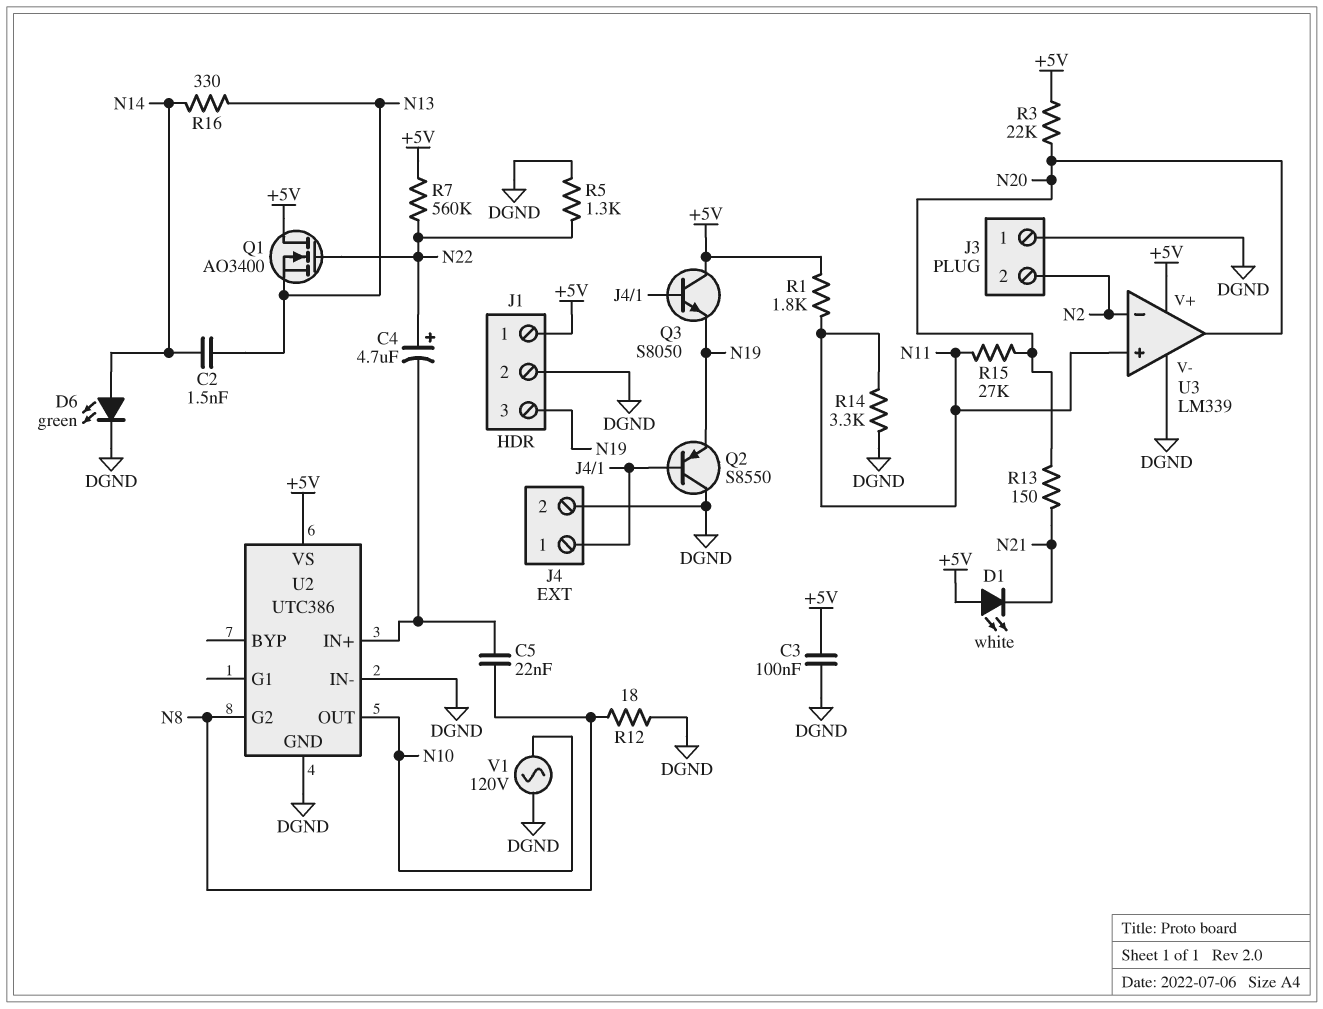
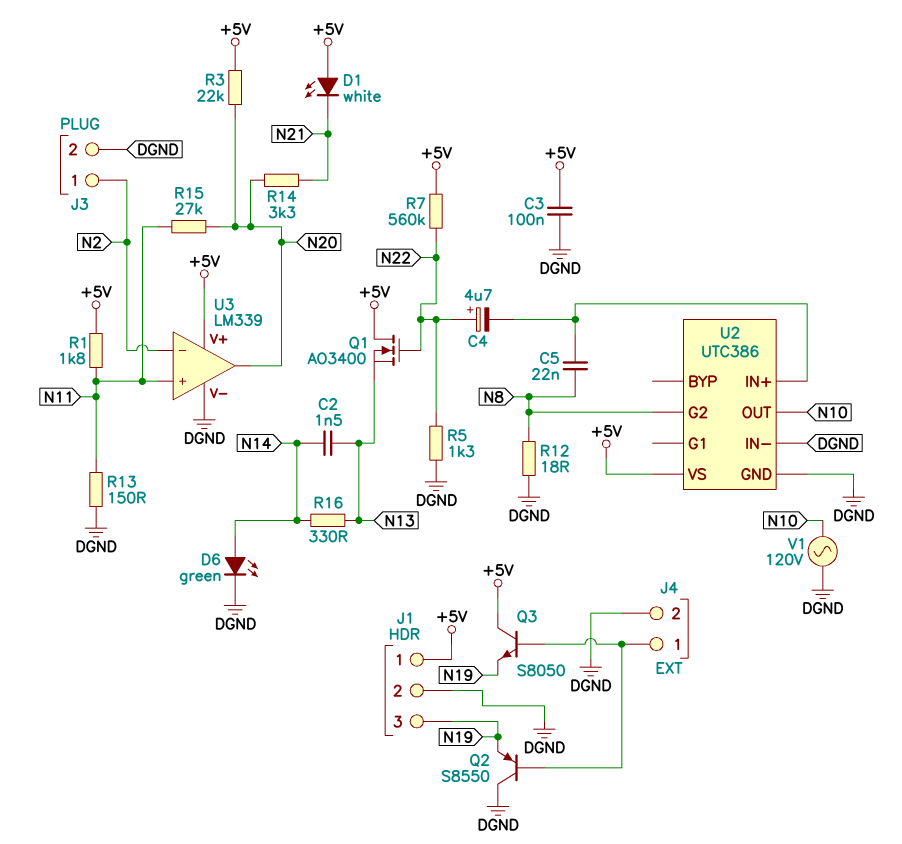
J3 pin 1: DGND -> N2
J3 pin 2: N2 -> DGND
R13: 150 (N20, N21) -> 150 (DGND, N11)
R14: 3.3k (DGND, N11) -> 3.3k (N20, N21)

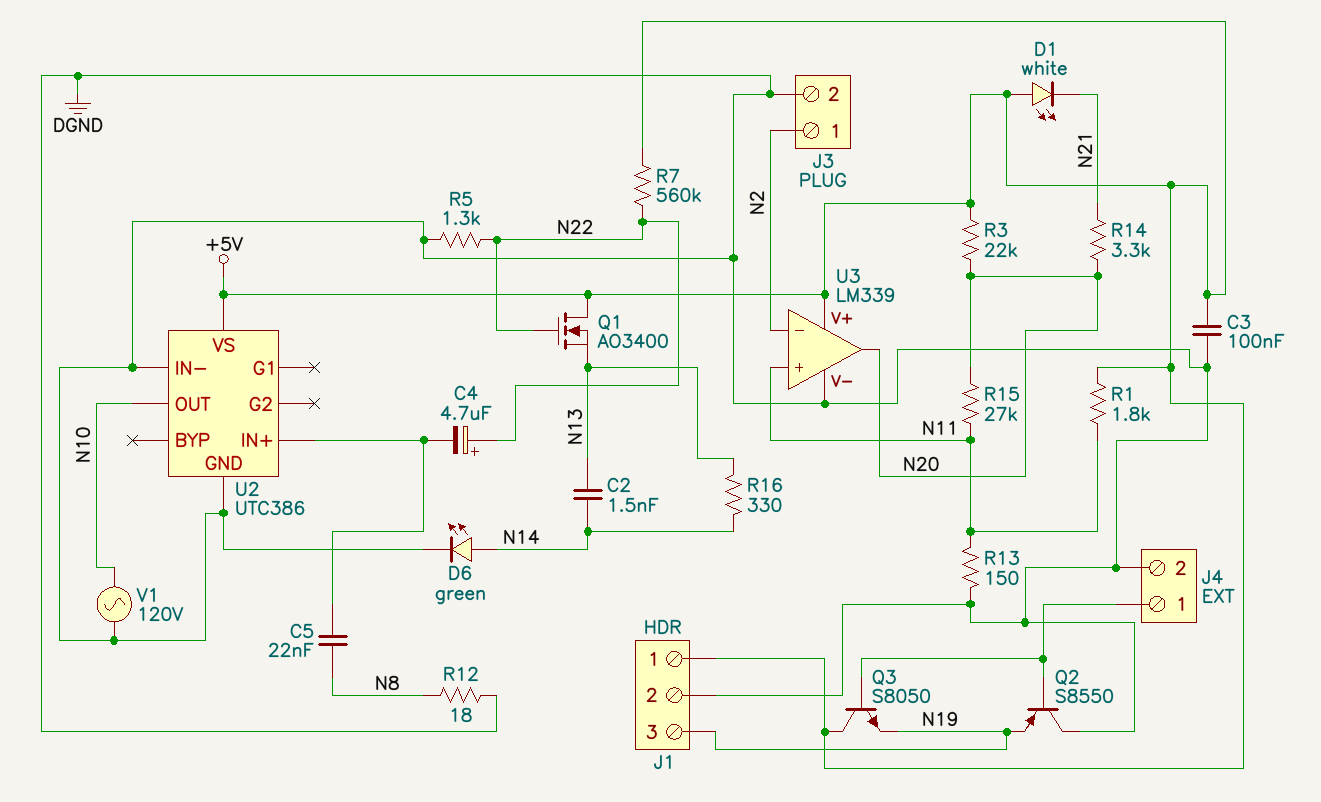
U2 pin G2: N8 -> none

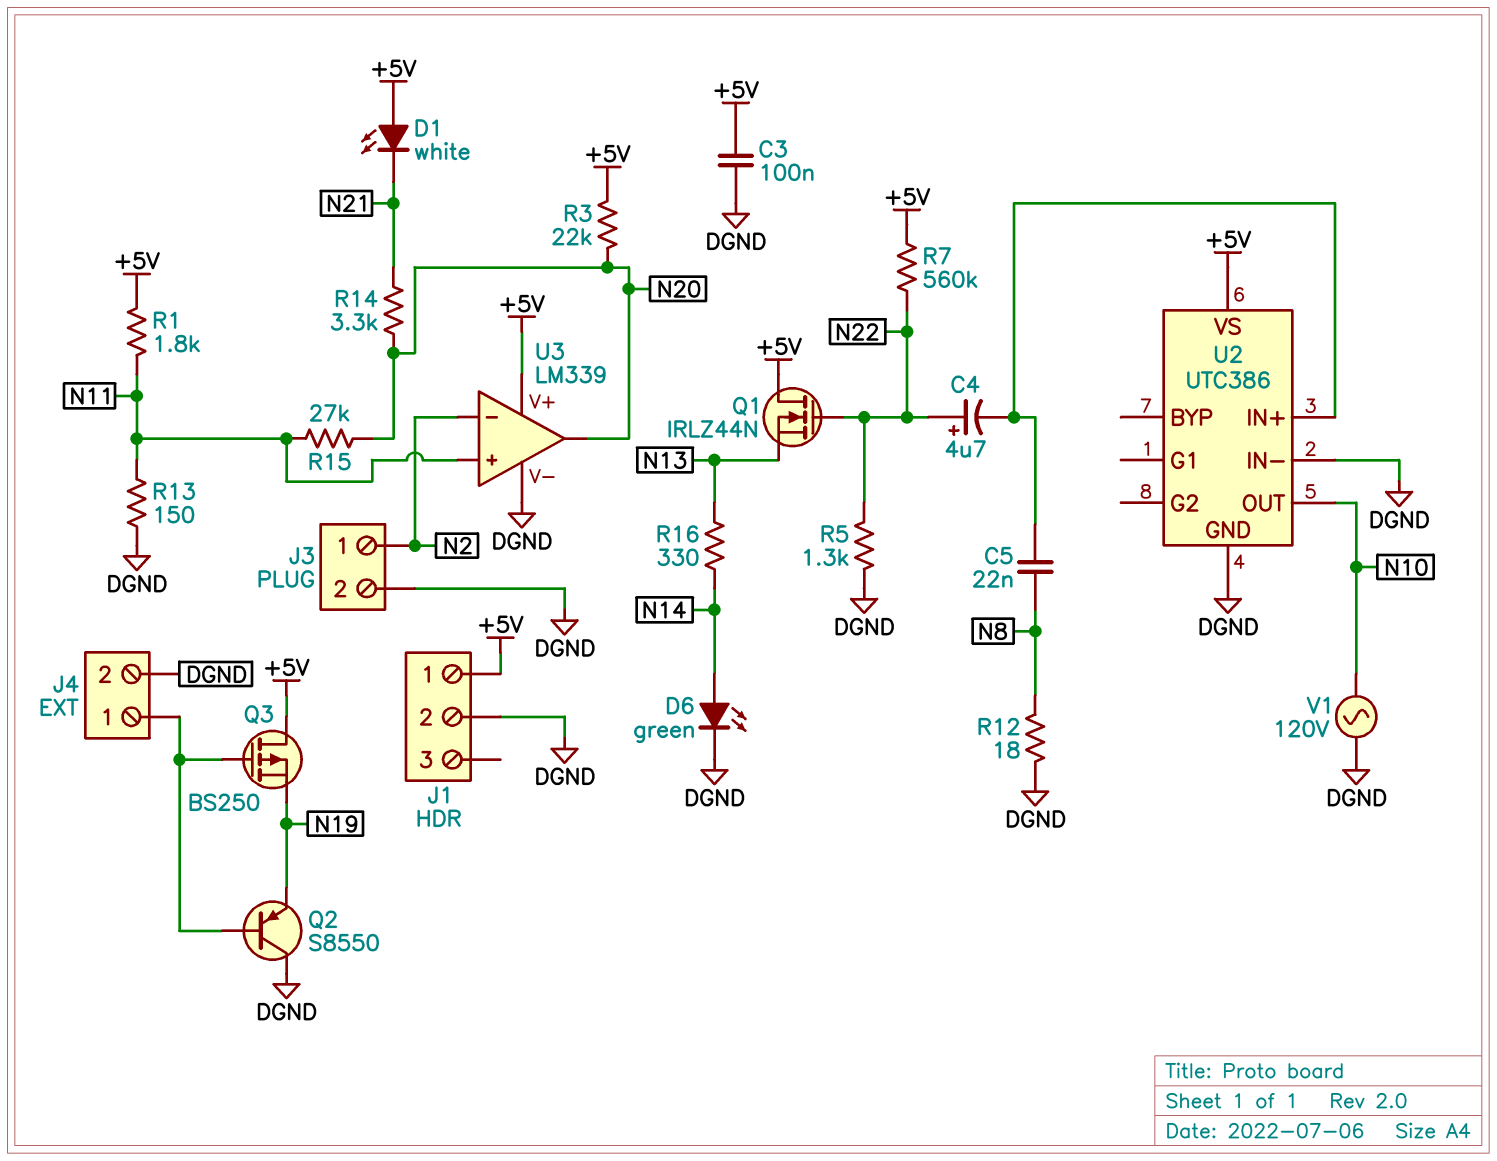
C2: 1.5nF (N13, N14) -> none
J1 pin 3: N19 -> none
Q1: NMOS AO3400 (G N22, D +5V, S N13) -> NMOS IRLZ44N (G N22, D +5V, S N13)
Q3: NPN S8050 (B J4/1, C +5V, E N19) -> PMOS BS250 (G J4/1, D +5V, S N19)

